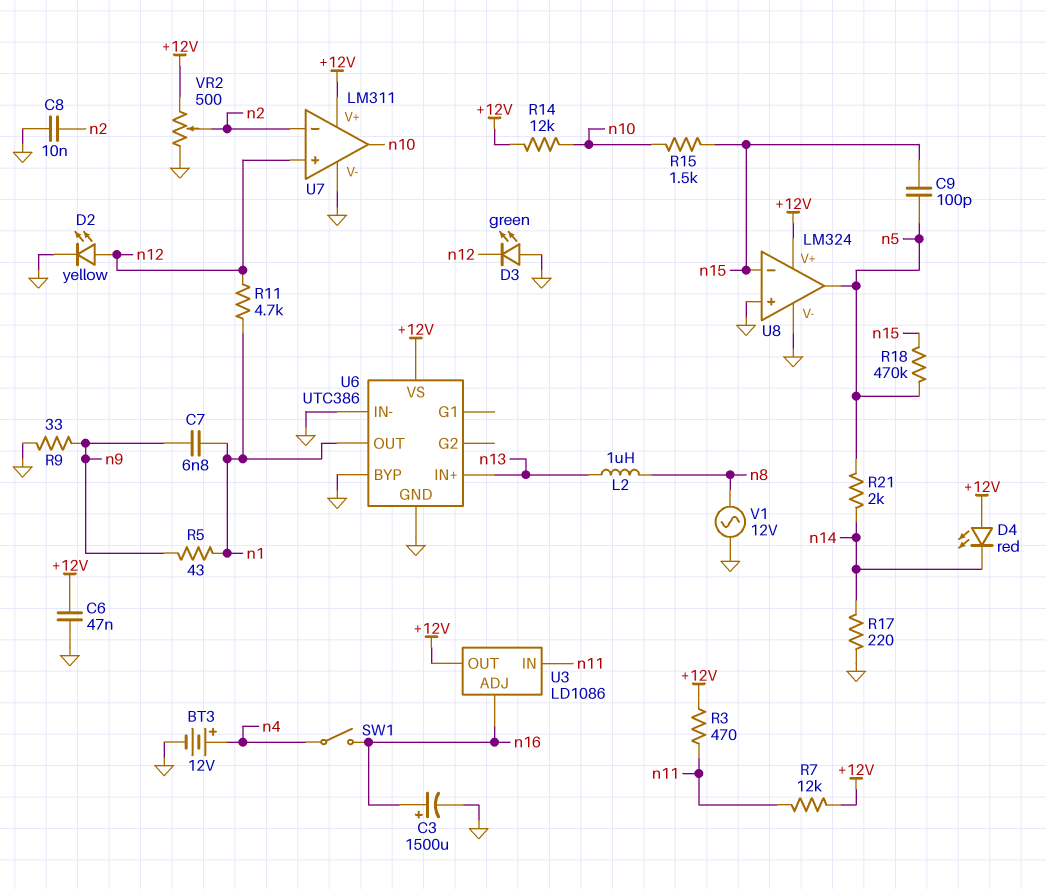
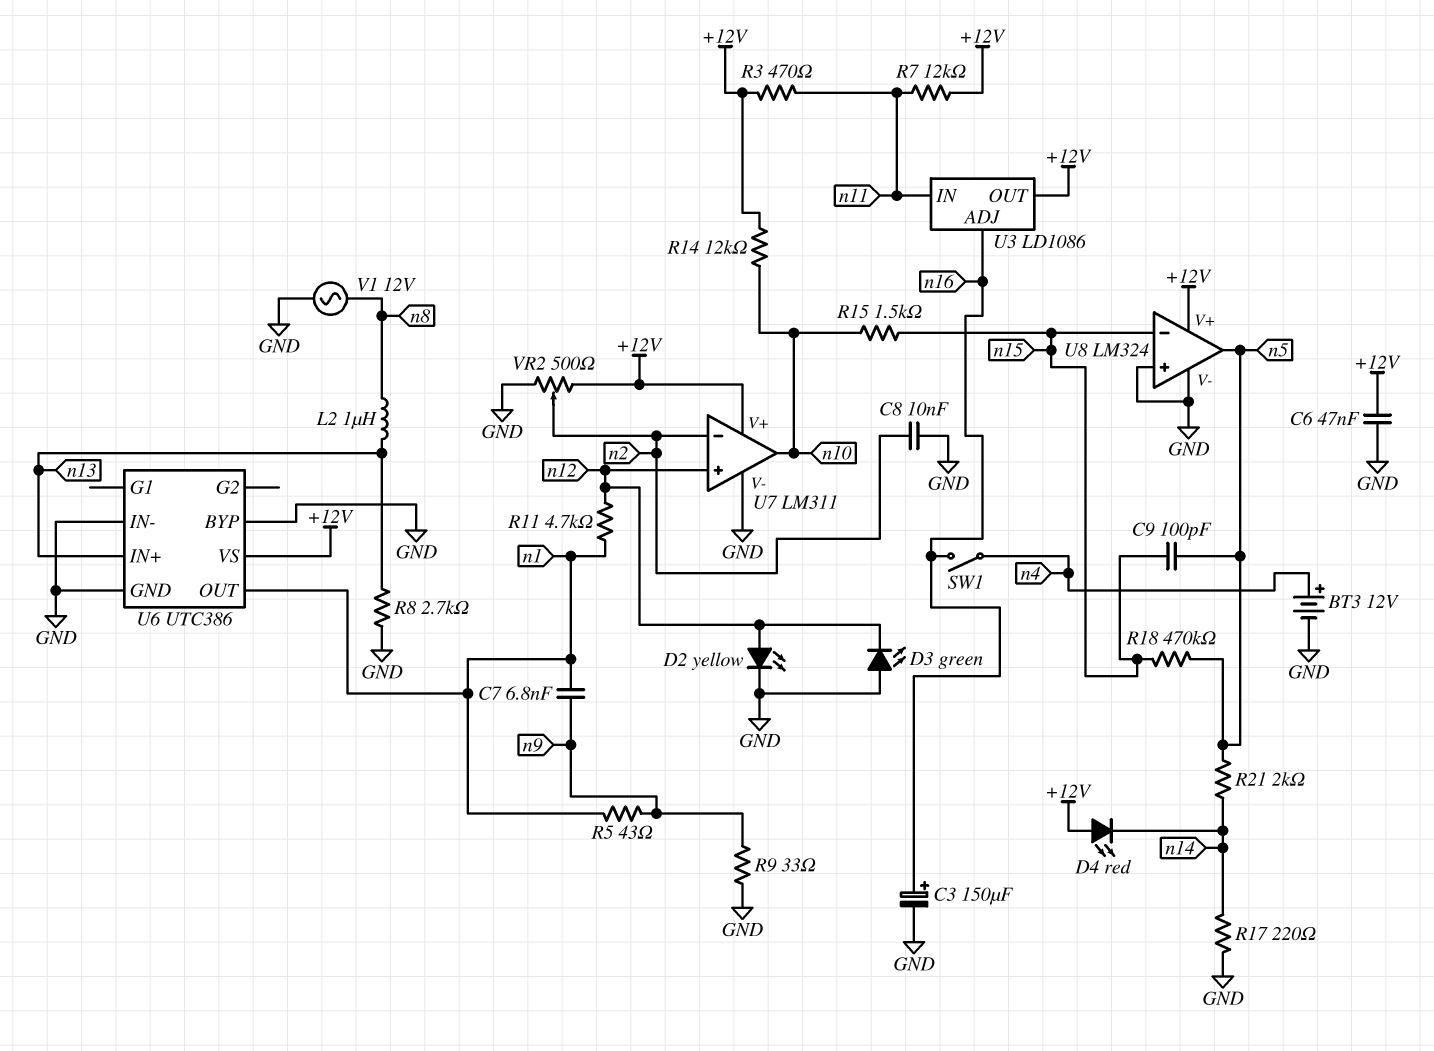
C3: 1500uF (plus n16, minus GND) -> 150uF (plus n16, minus GND)
R8: none -> 2.7k (GND, n13)

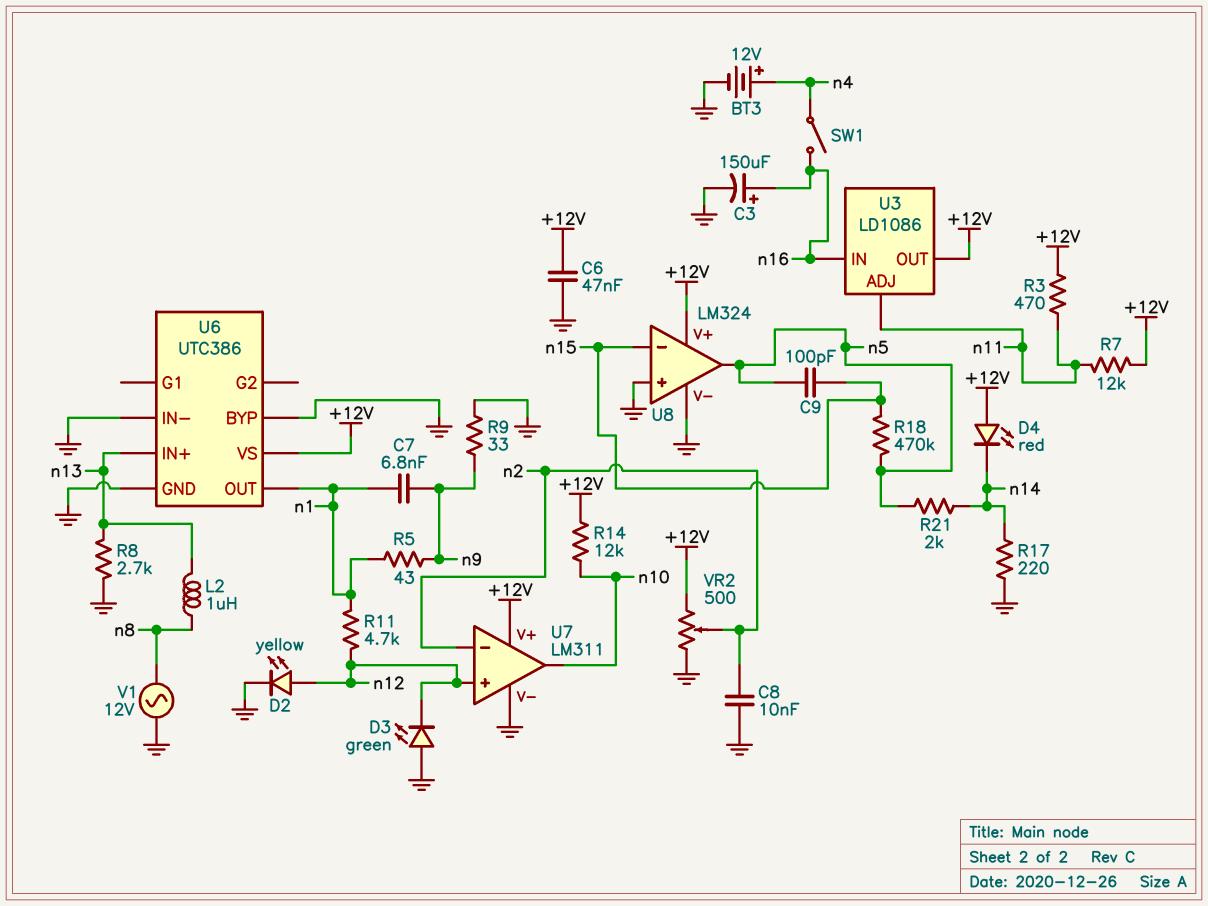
R15: 1.5k (n10, n15) -> none
U3 pin ADJ: n16 -> n11
U3 pin IN: n11 -> n16

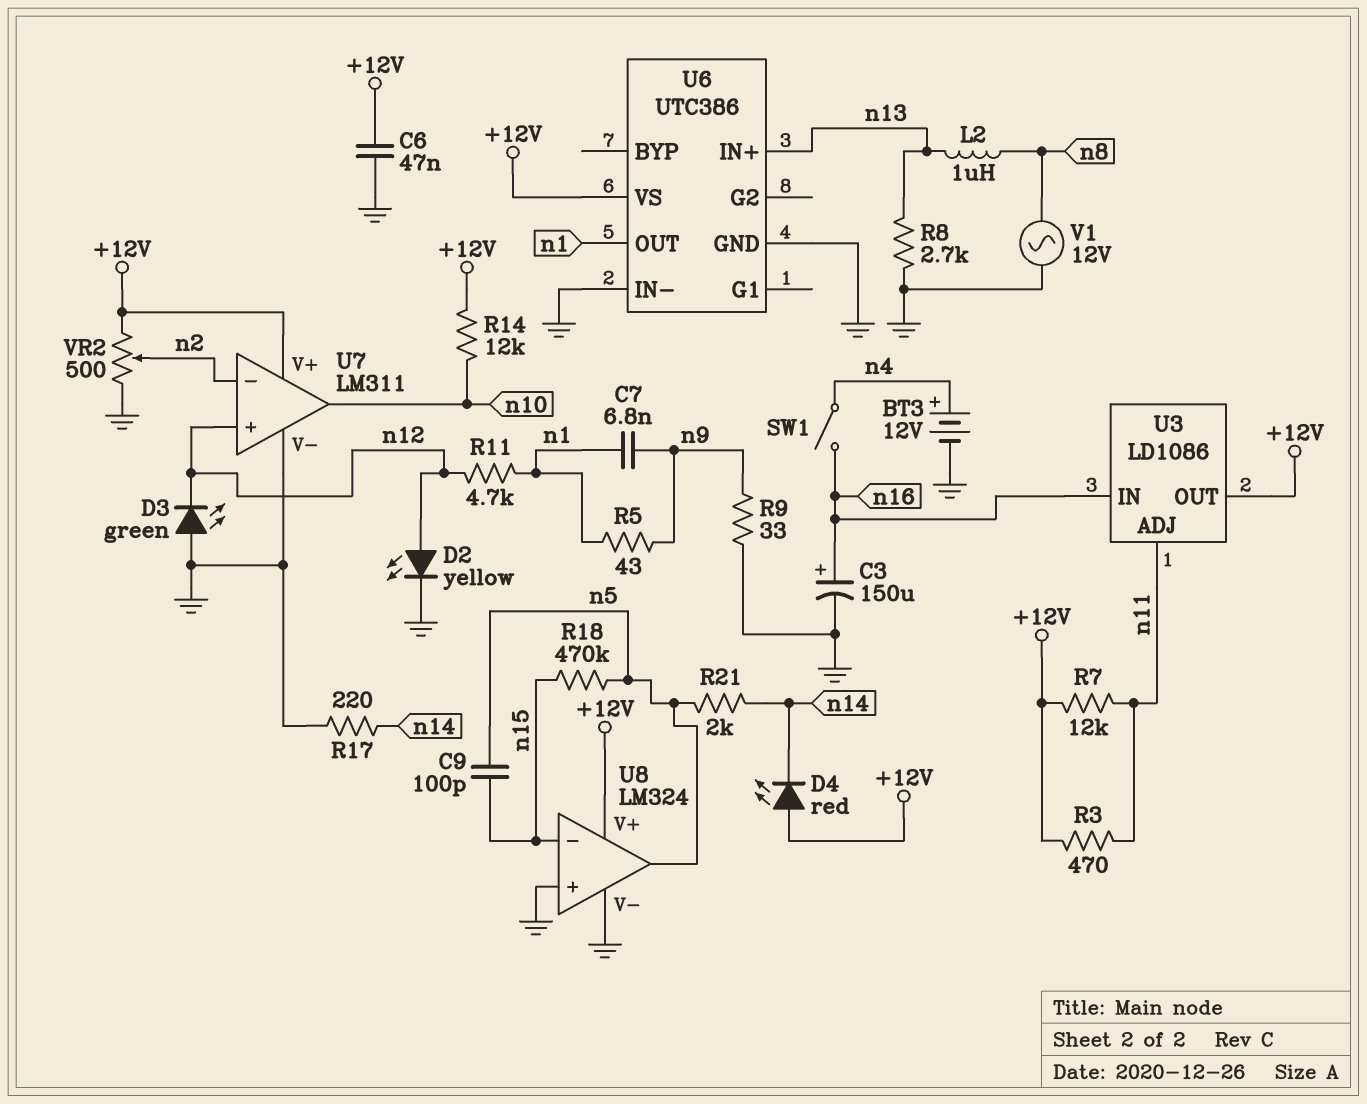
C8: 10nF (GND, n2) -> none
U6 pin BYP: GND -> none

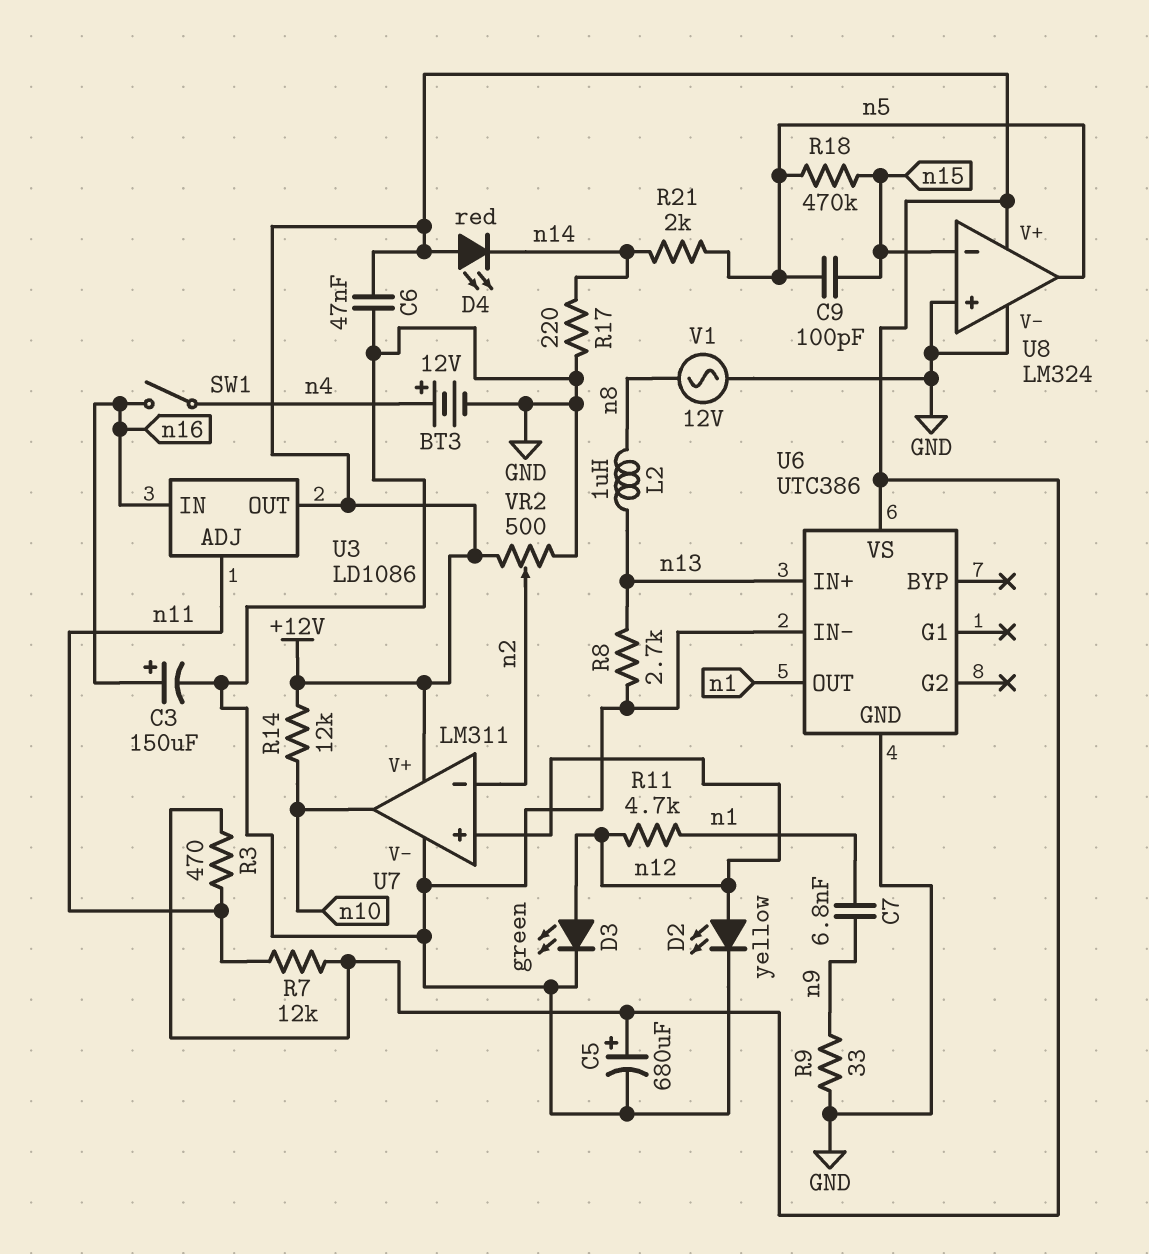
C5: none -> 680uF (plus +12V, minus GND)
D3: LED green (A GND, K n12) -> LED green (A n12, K GND)
R5: 43 (n1, n9) -> none

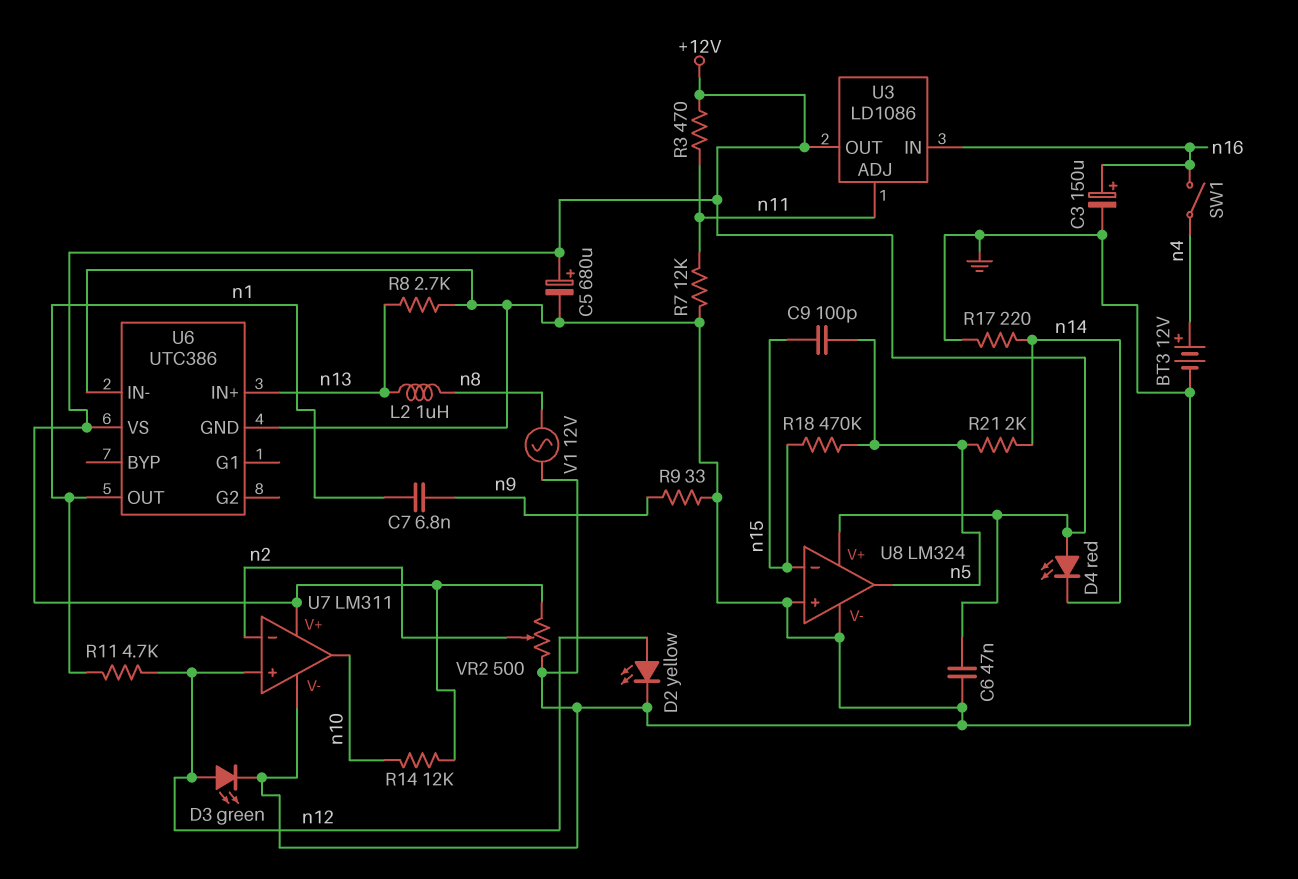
R7: 12k (+12V, n11) -> 12k (GND, n11)

